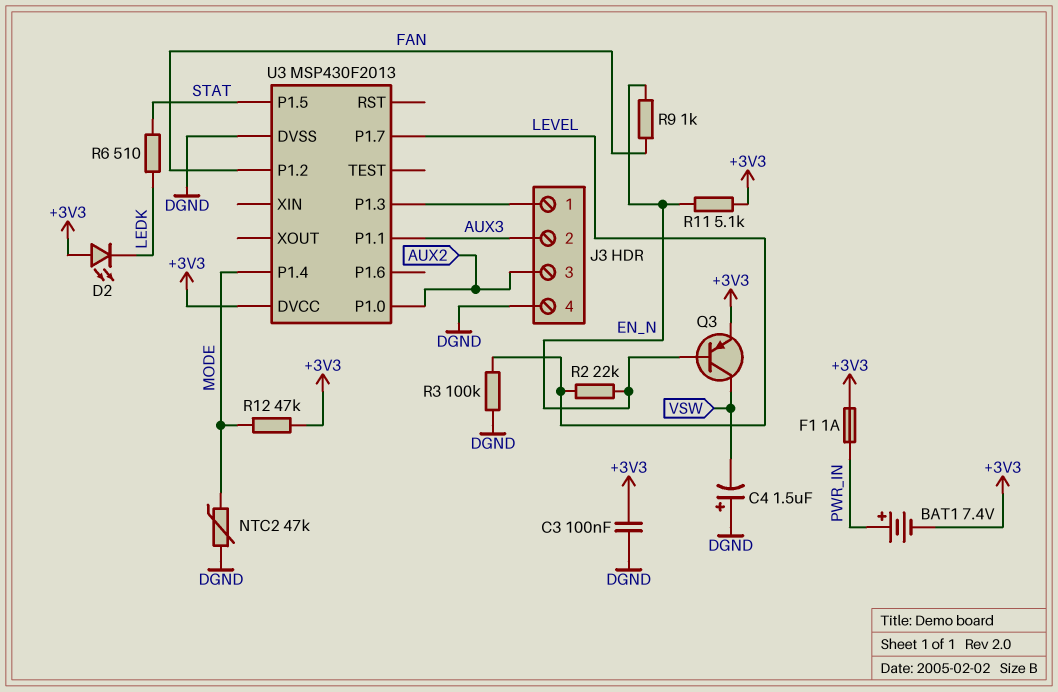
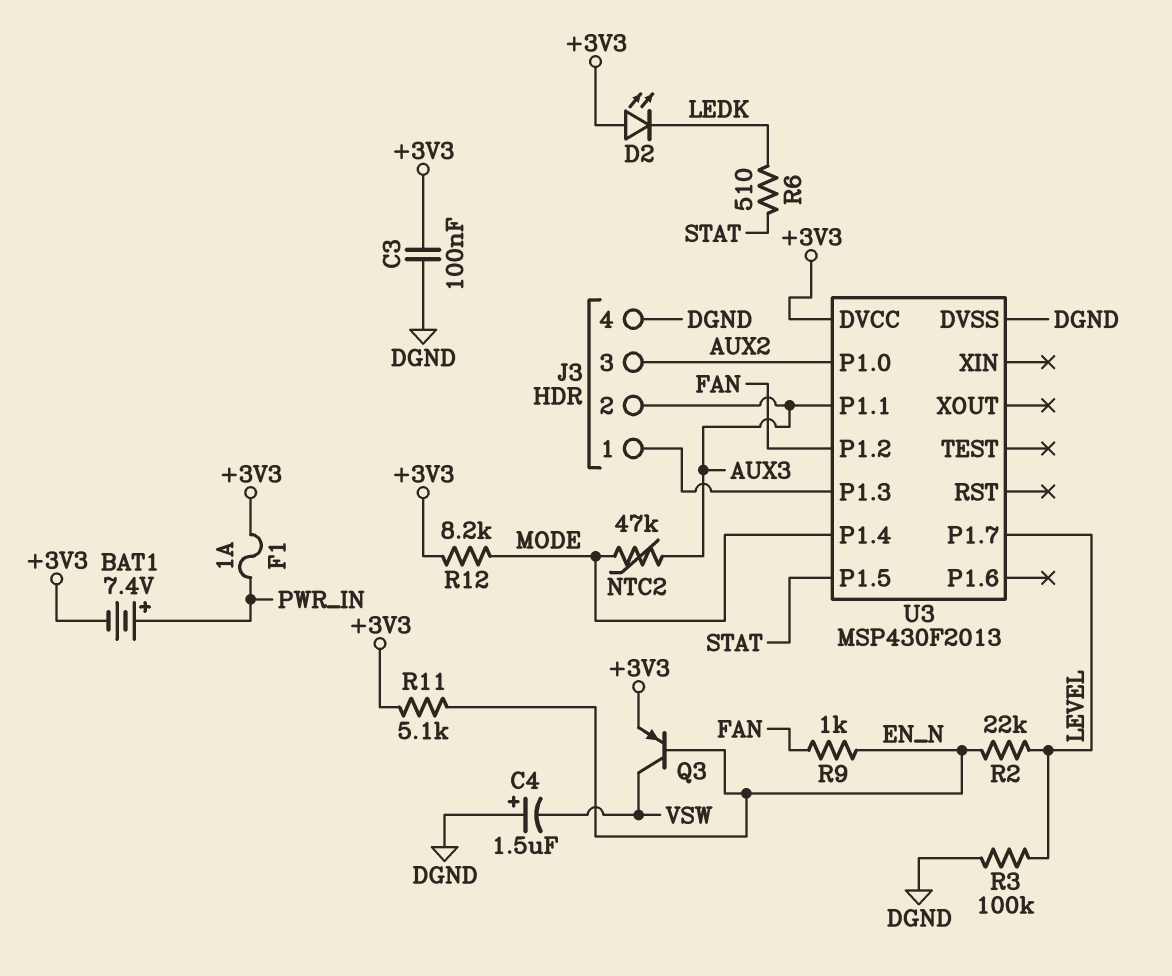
NTC2: 47k (DGND, MODE) -> 47k (AUX3, MODE)
R12: 47k (+3V3, MODE) -> 8.2k (+3V3, MODE)

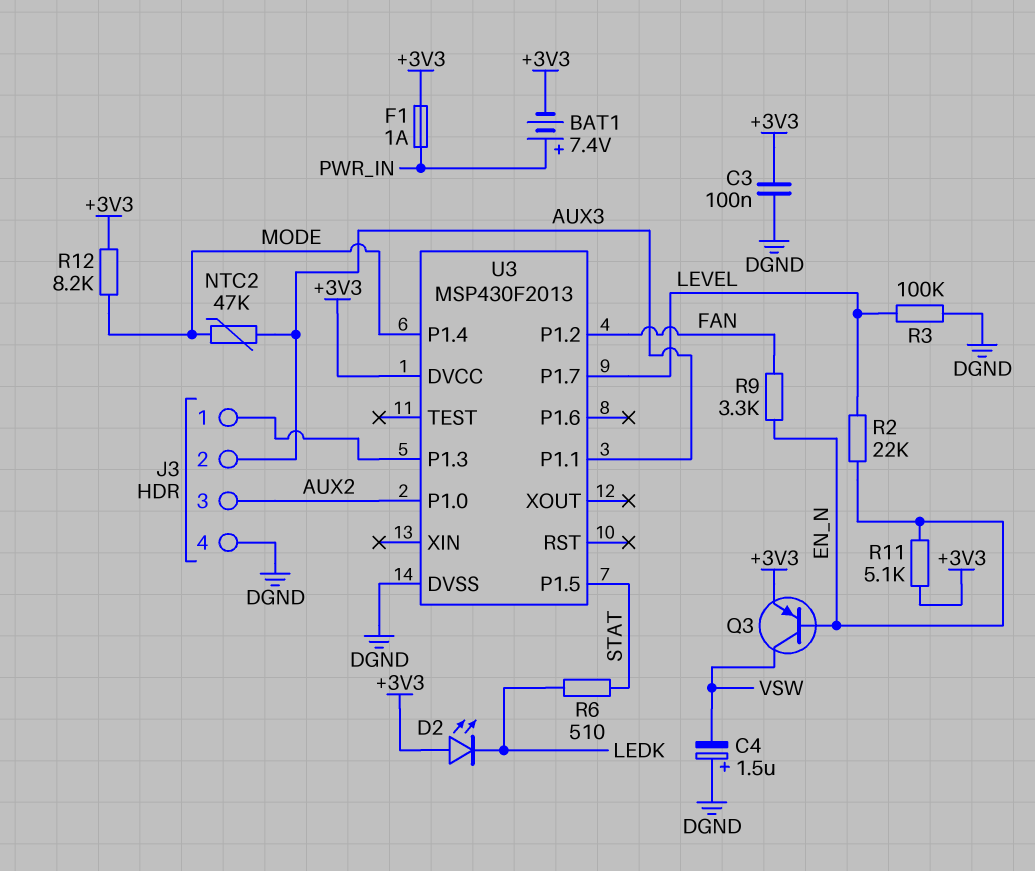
R9: 1k (EN_N, FAN) -> 3.3k (EN_N, FAN)

